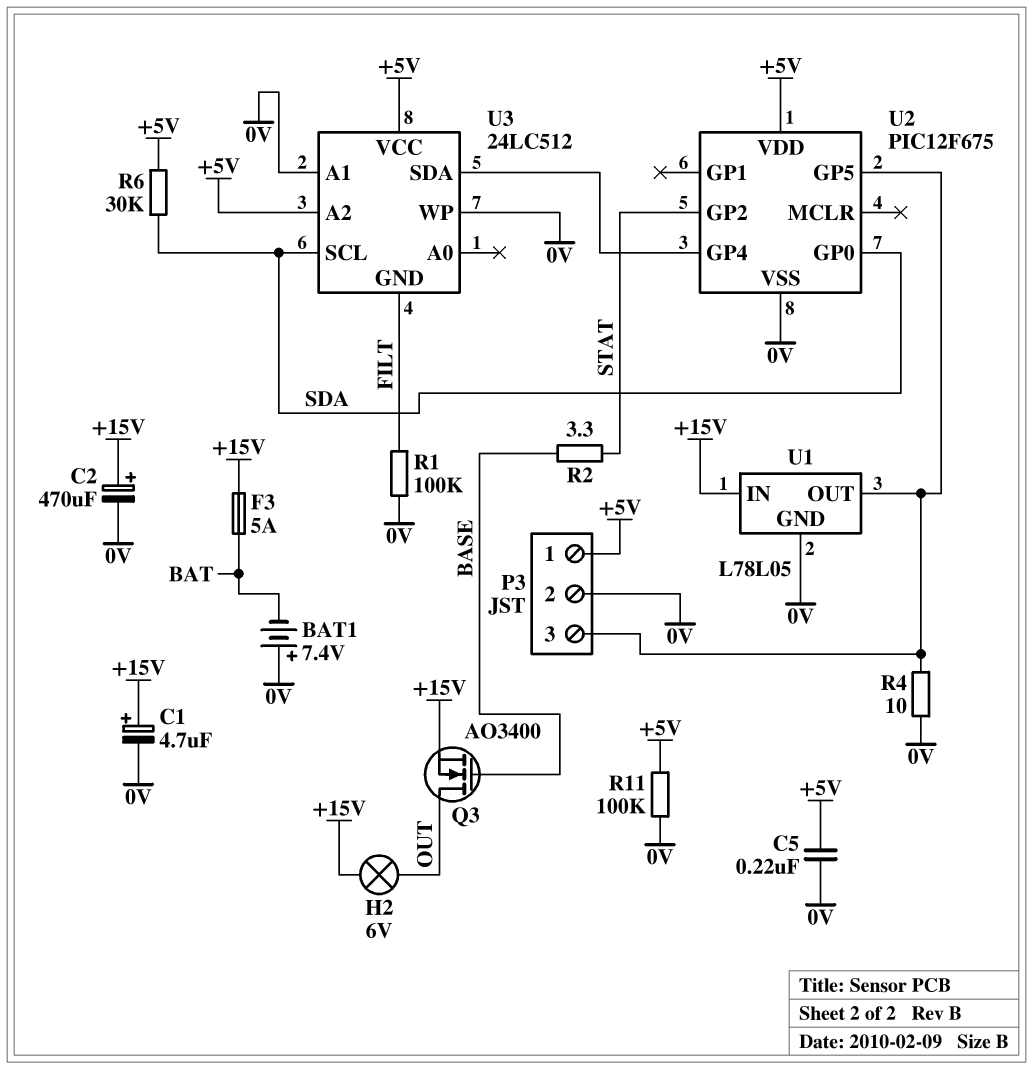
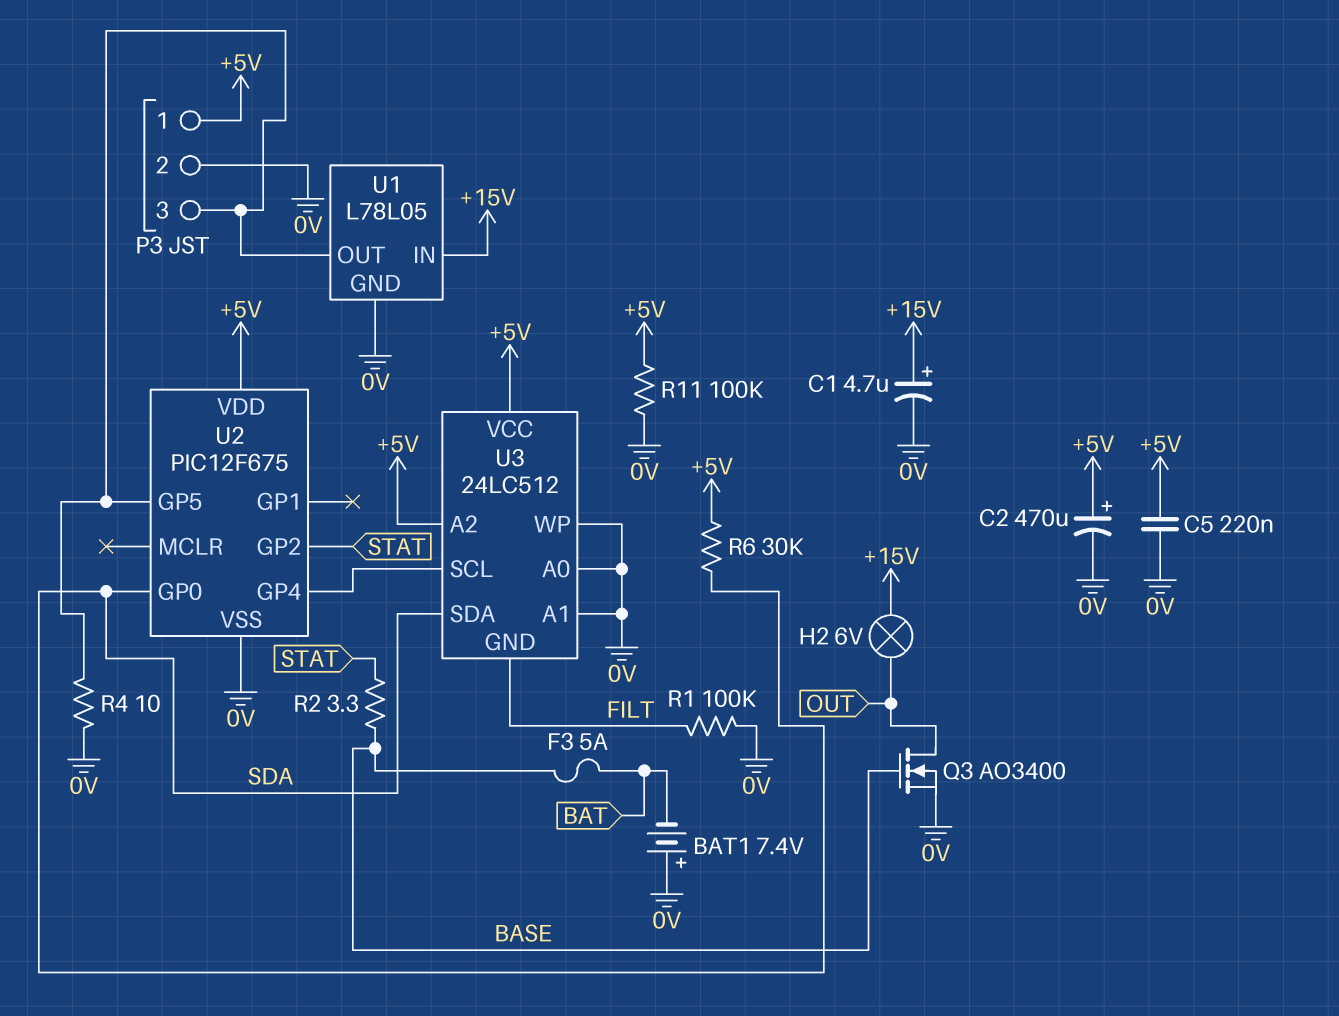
C2: 470uF (plus +15V, minus 0V) -> 470uF (plus +5V, minus 0V)
F3: 5A (+15V, BAT) -> 5A (BASE, BAT)
Q3: NMOS AO3400 (G BASE, D OUT, S +15V) -> NMOS AO3400 (G BASE, D OUT, S 0V)
U3 pin A0: none -> 0V
U3 pin SCL: SDA -> U2/GP4
U3 pin SDA: U2/GP4 -> SDA

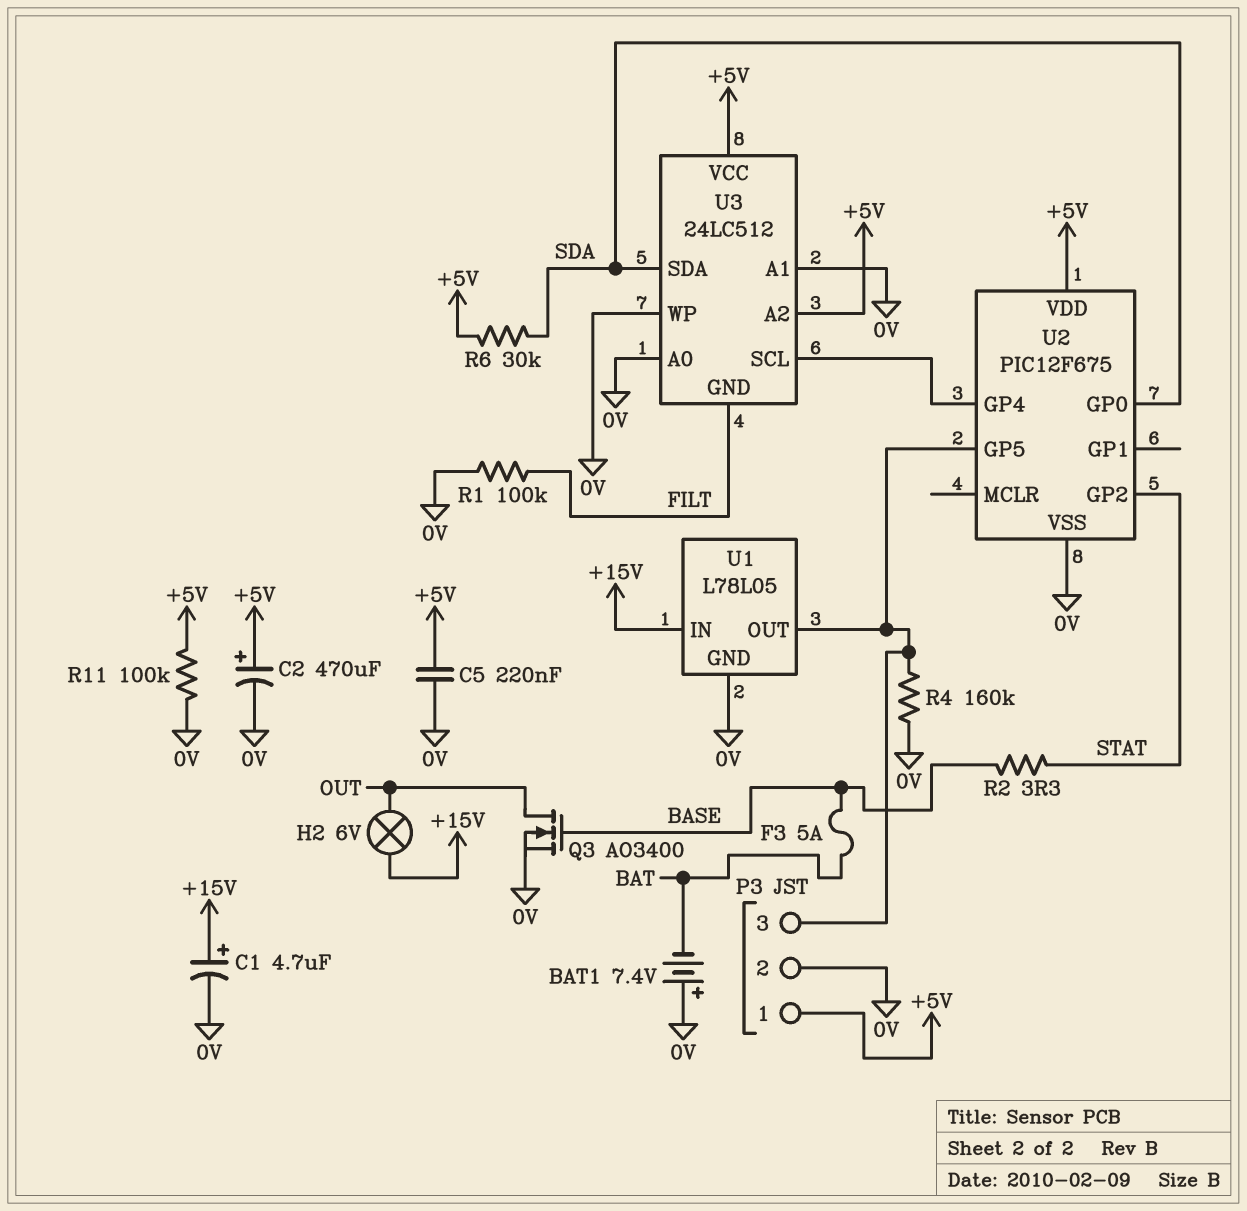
R4: 10 (0V, P3/3) -> 160k (0V, P3/3)

